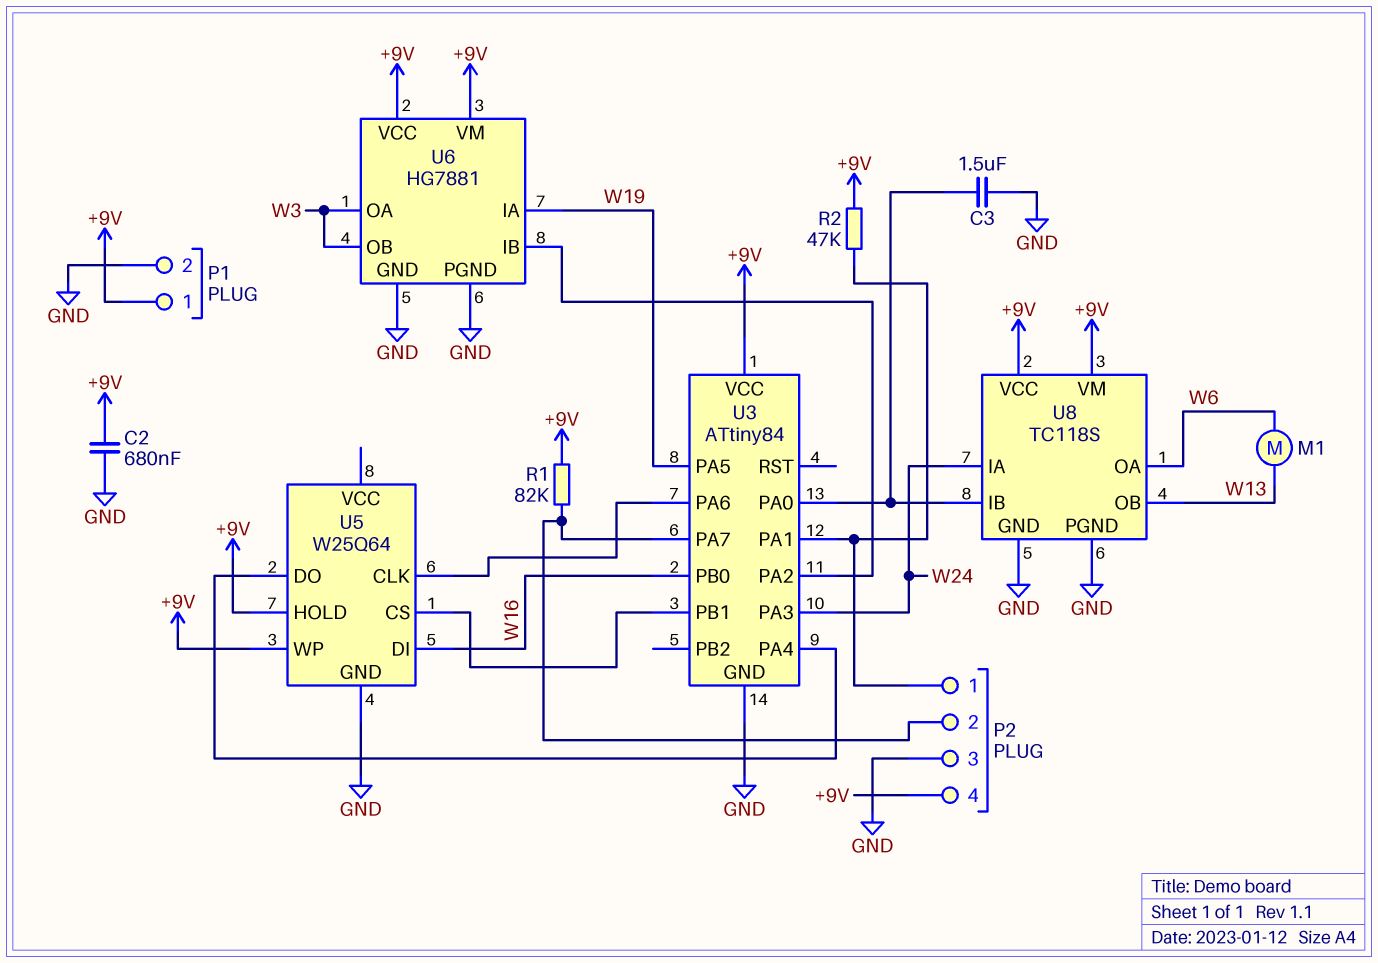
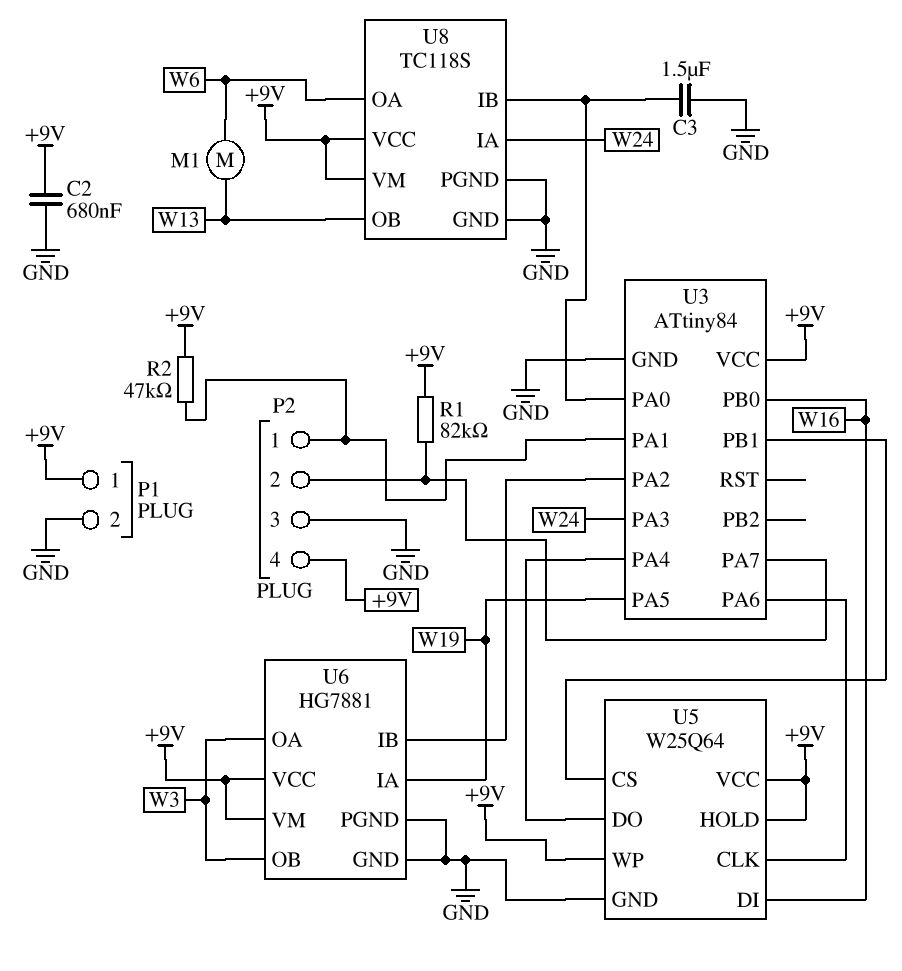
U5 pin VCC: none -> +9V

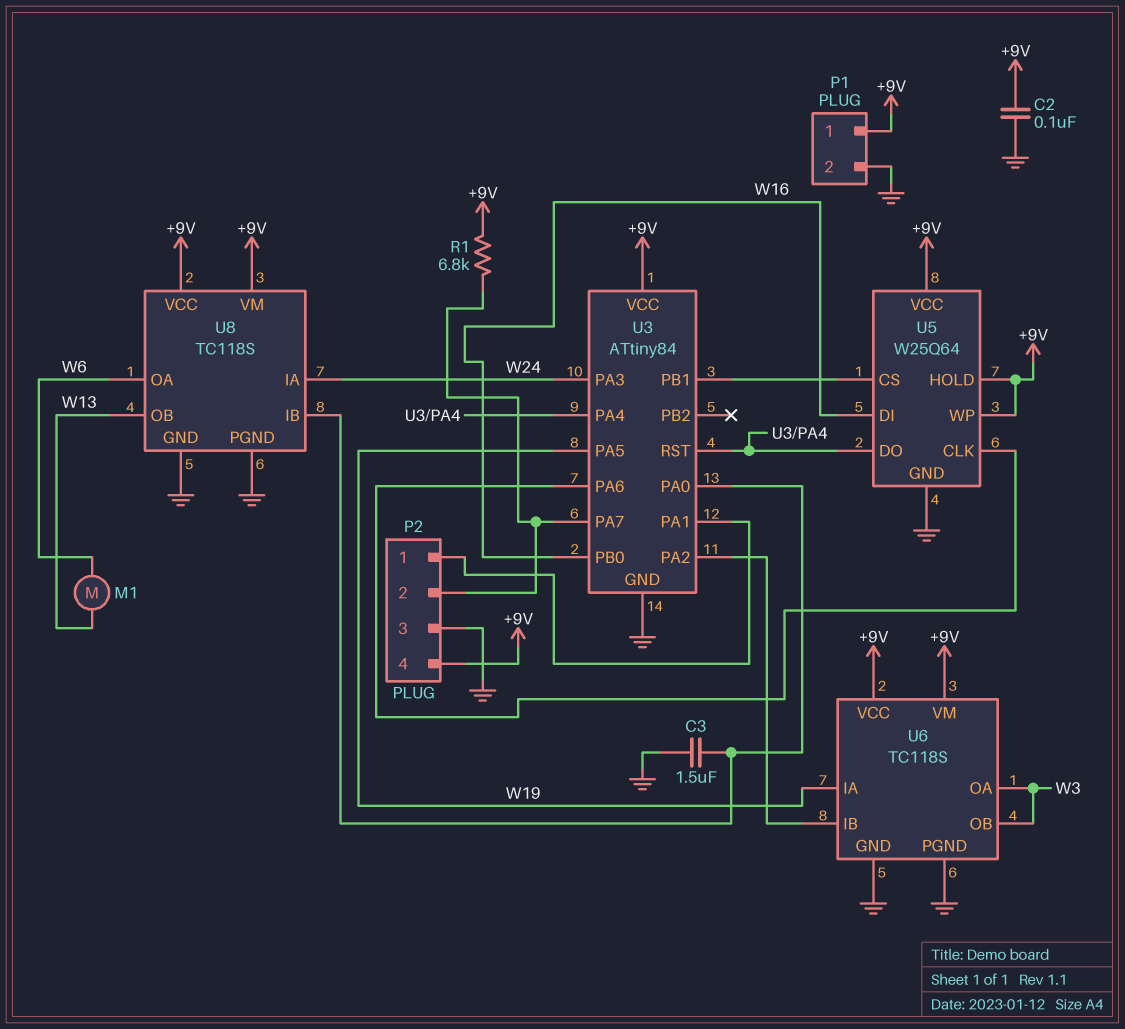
C2: 680nF (+9V, GND) -> 100nF (+9V, GND)
R1: 82k (+9V, P2/2) -> 6.8k (+9V, P2/2)
R2: 47k (+9V, P2/1) -> none
U3 pin RST: none -> U3/PA4
U6: HG7881 -> TC118S

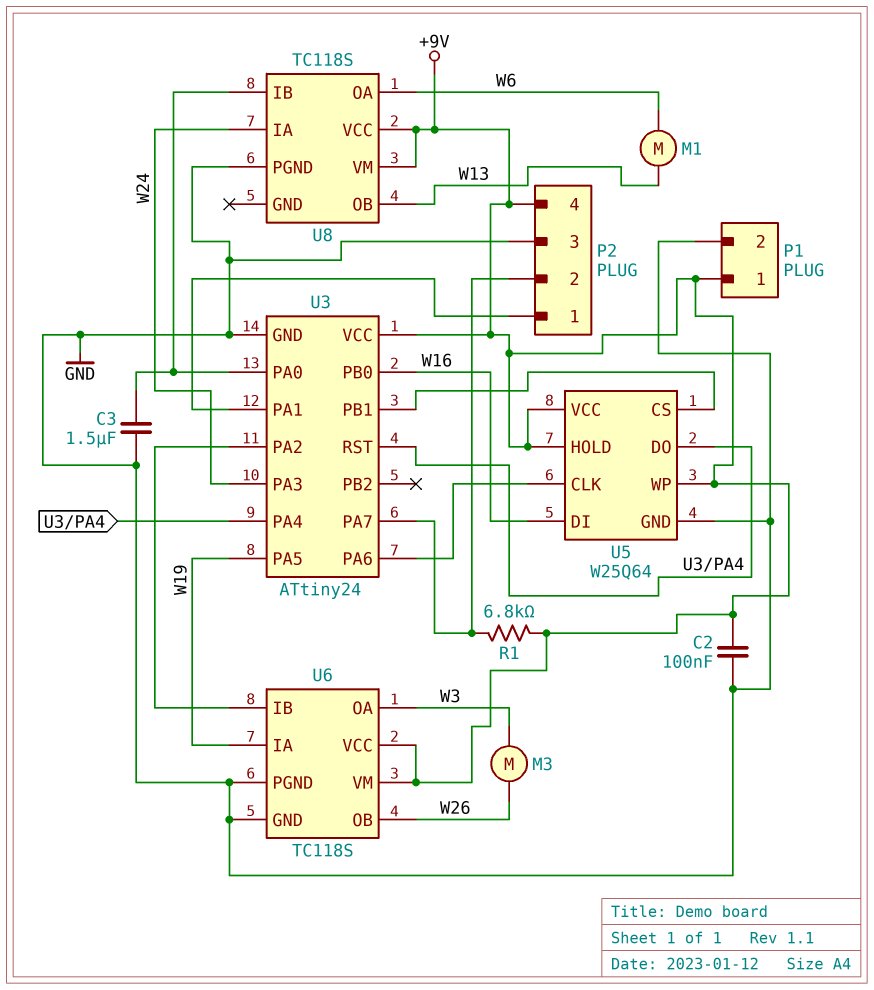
M3: none -> motor (W3, W26)
U3: ATtiny84 -> ATtiny24
U6 pin OB: W3 -> W26
U8 pin GND: GND -> none

